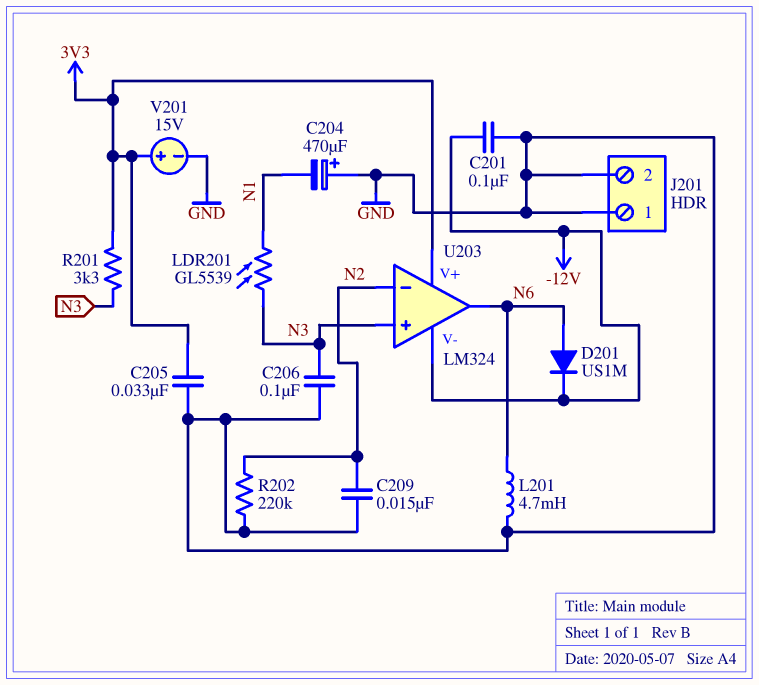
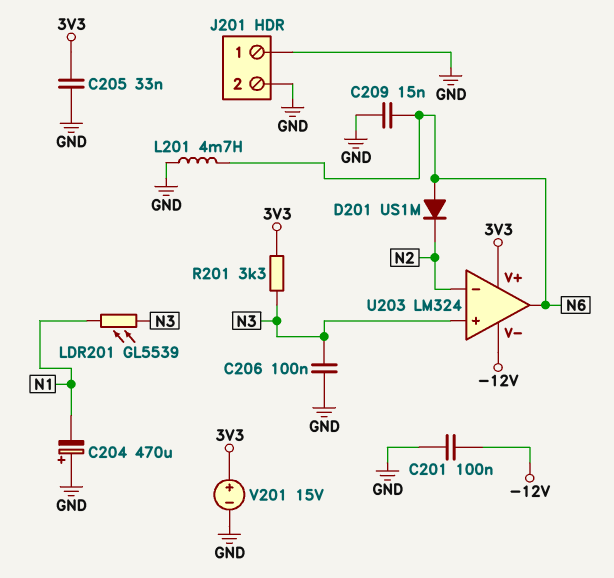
C209: 15nF (GND, N2) -> 15nF (GND, N6)
D201: diode US1M (A N6, K -12V) -> diode US1M (A N6, K N2)
R202: 220k (GND, N2) -> none

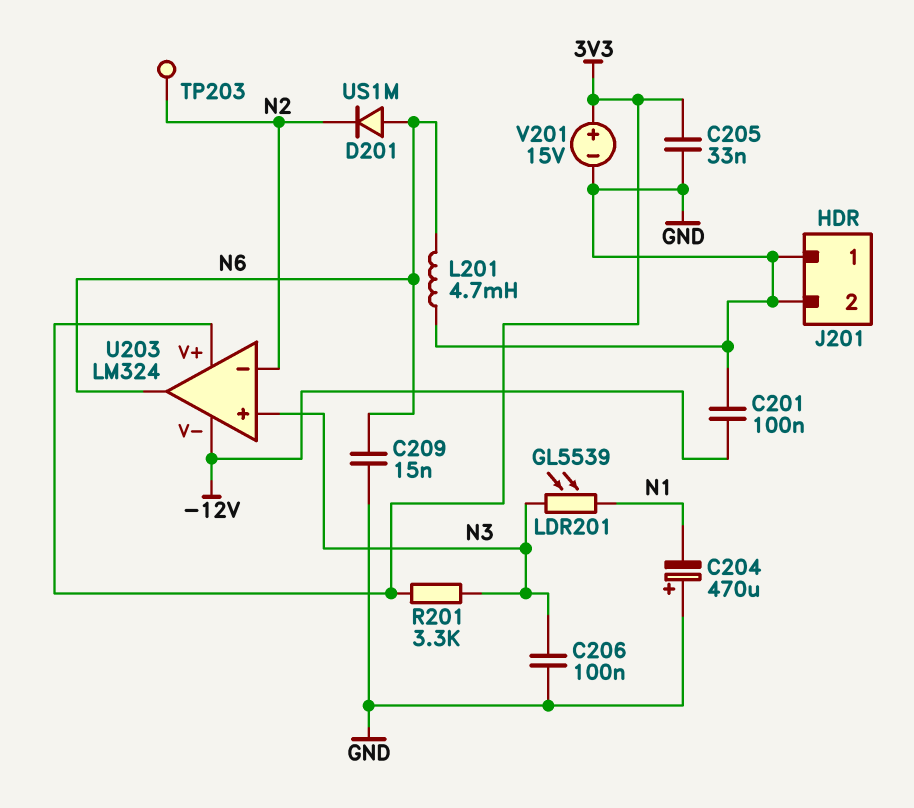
TP203: none -> test point (N2)

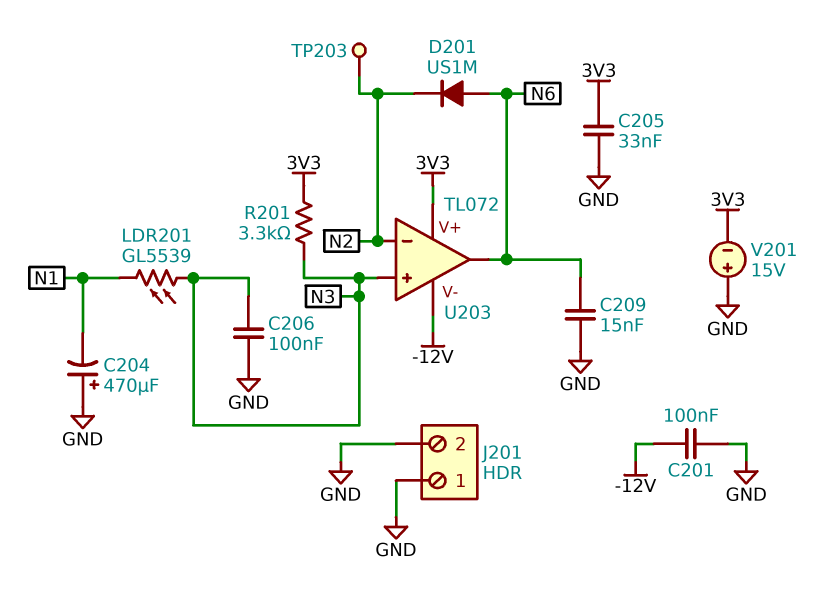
L201: 4.7mH (GND, N6) -> none
U203: LM324 -> TL072
V201: 15V (plus 3V3, minus GND) -> 15V (plus GND, minus 3V3)

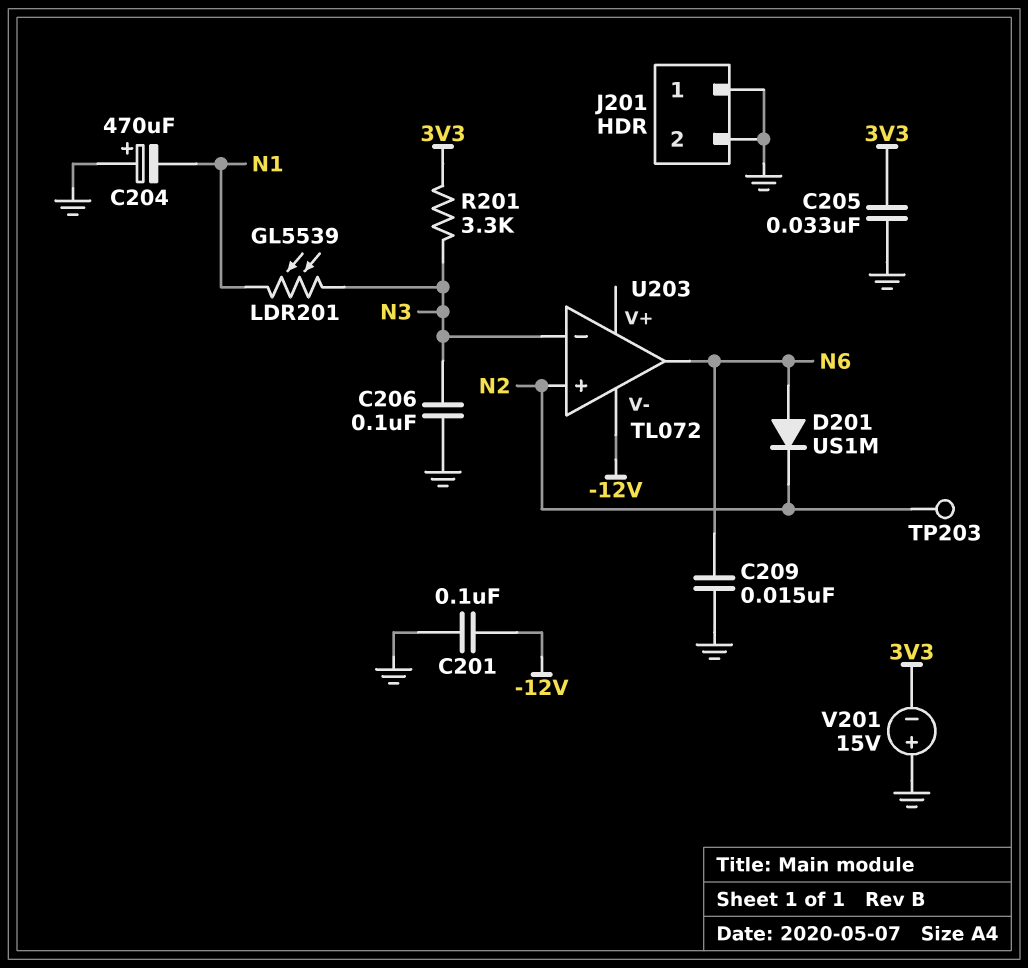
U203 pin V+: 3V3 -> none
U203 pin in+: N3 -> N2
U203 pin in-: N2 -> N3

